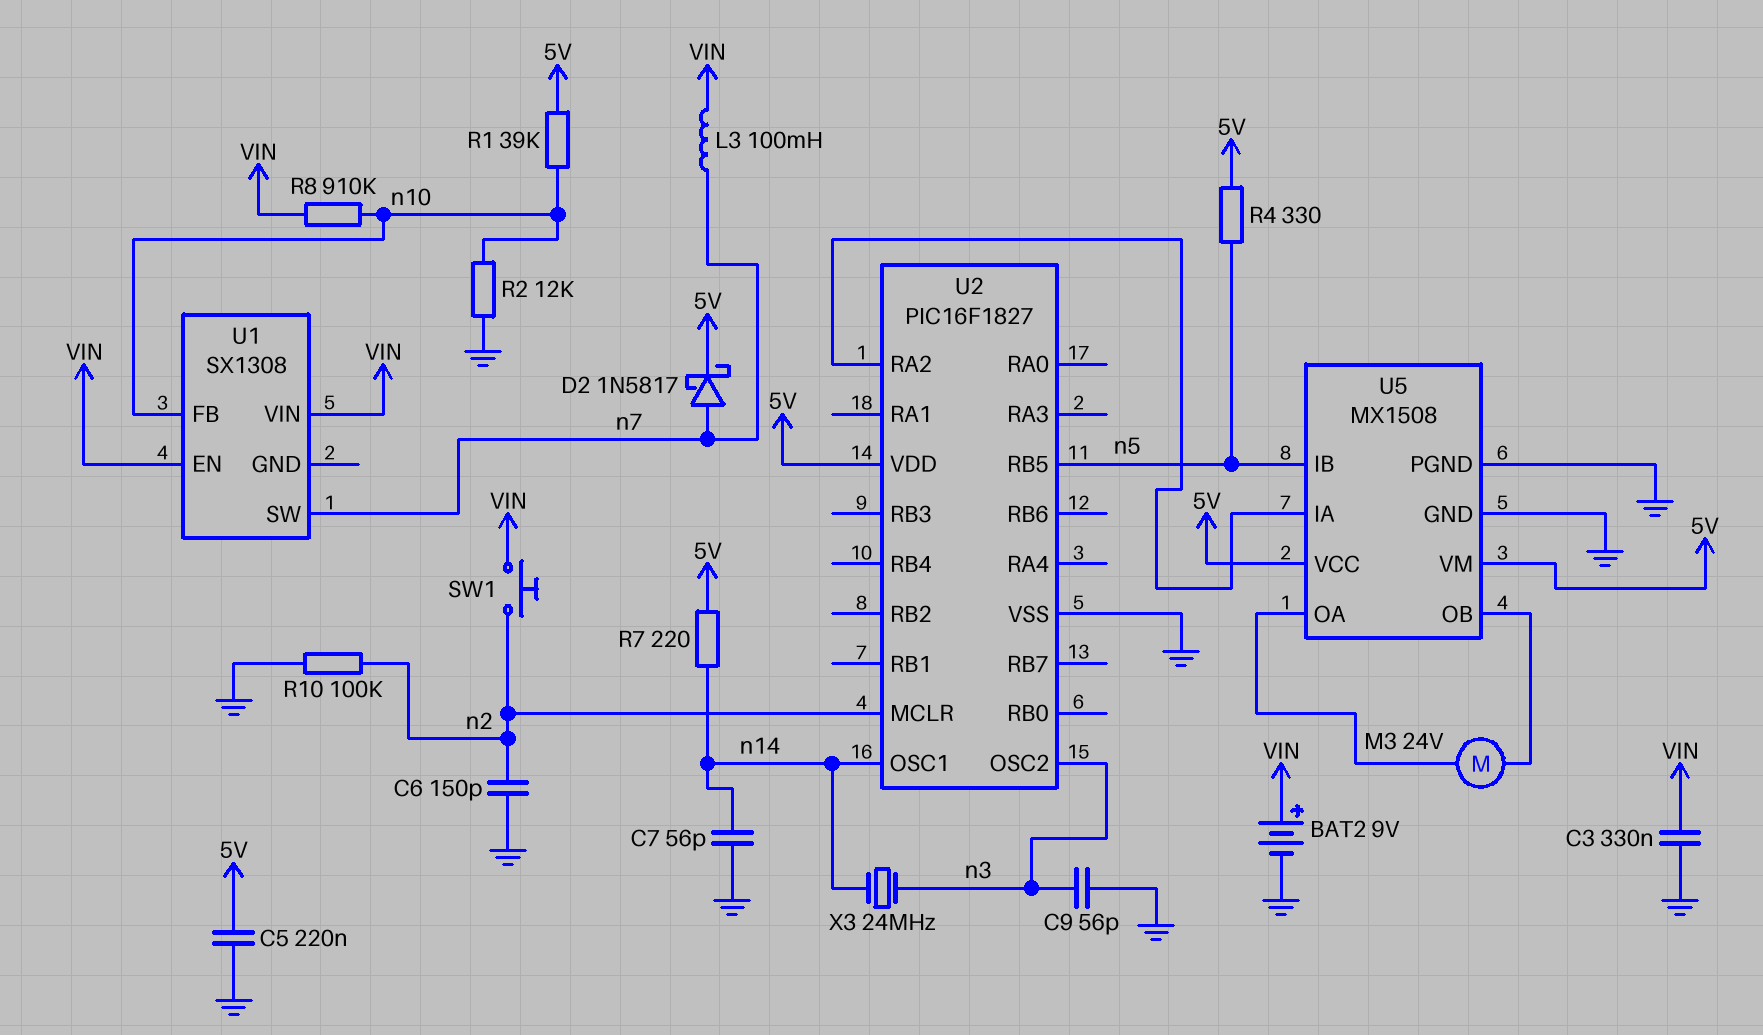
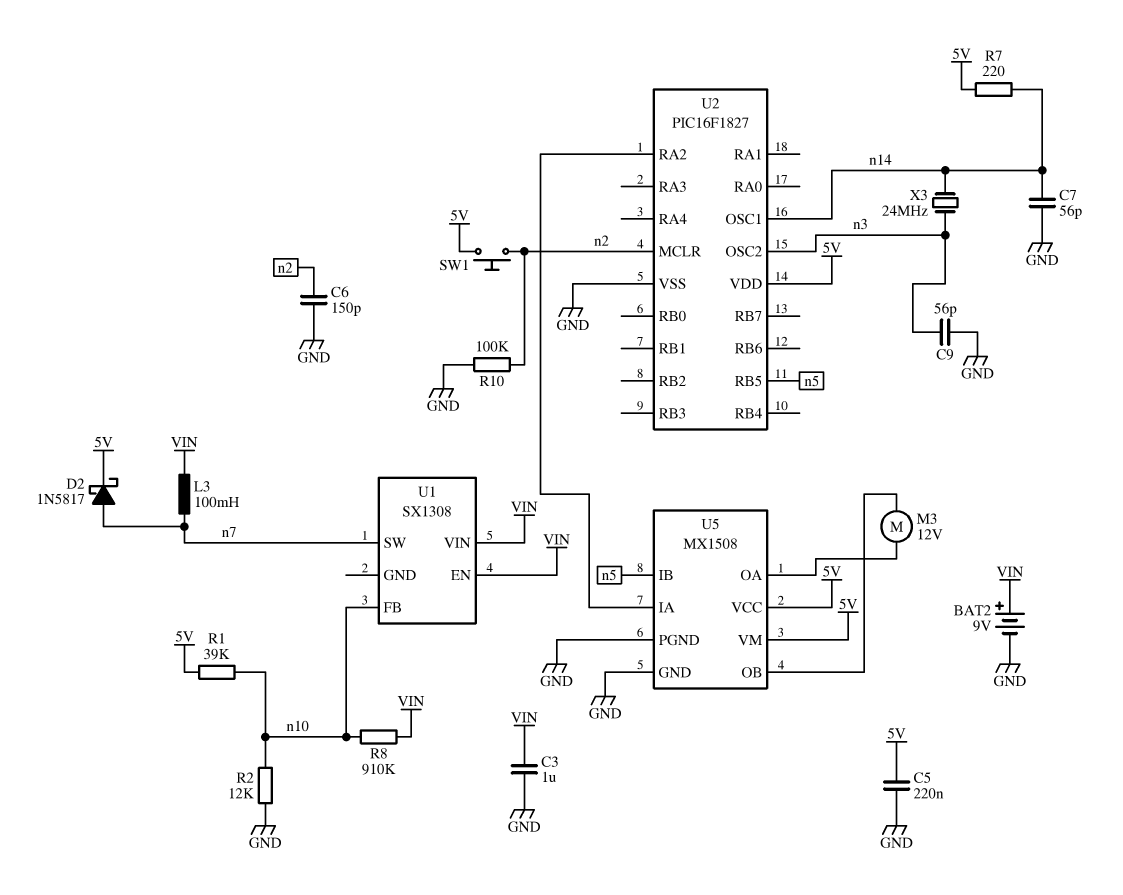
C3: 330nF (GND, VIN) -> 1uF (GND, VIN)
M3: motor 24V (U5/OA, U5/OB) -> motor 12V (U5/OA, U5/OB)
R4: 330 (5V, n5) -> none
SW1: button (VIN, n2) -> button (5V, n2)

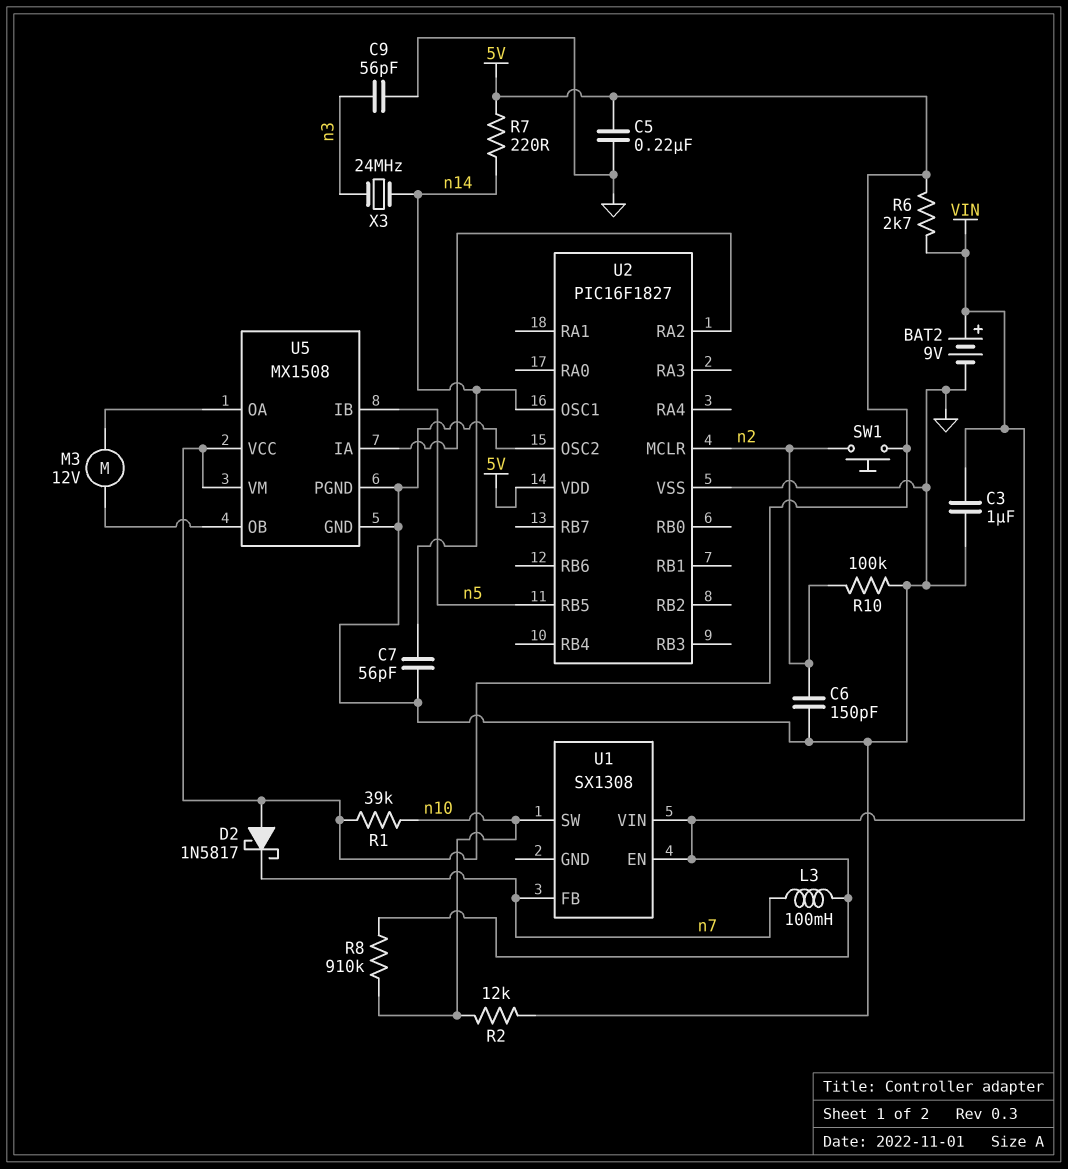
D2: schottky 1N5817 (A n7, K 5V) -> schottky 1N5817 (A 5V, K n7)
R6: none -> 2.7k (5V, VIN)
U1 pin FB: n10 -> n7
U1 pin SW: n7 -> n10
U2 pin OSC2: n3 -> GND

